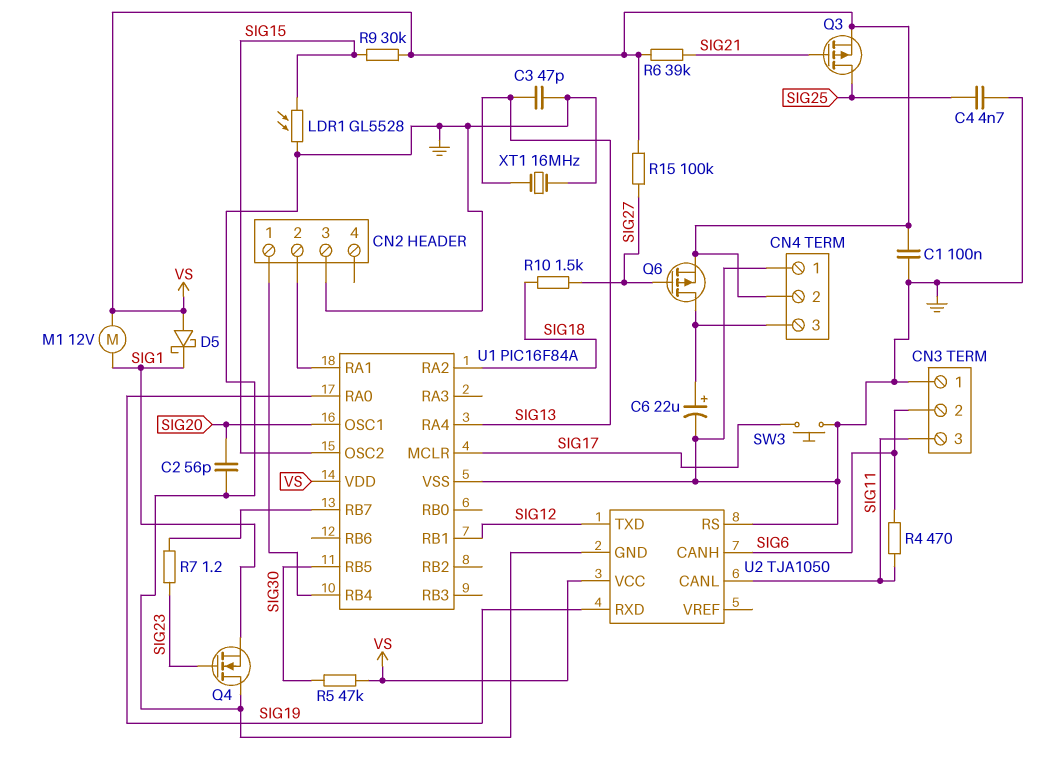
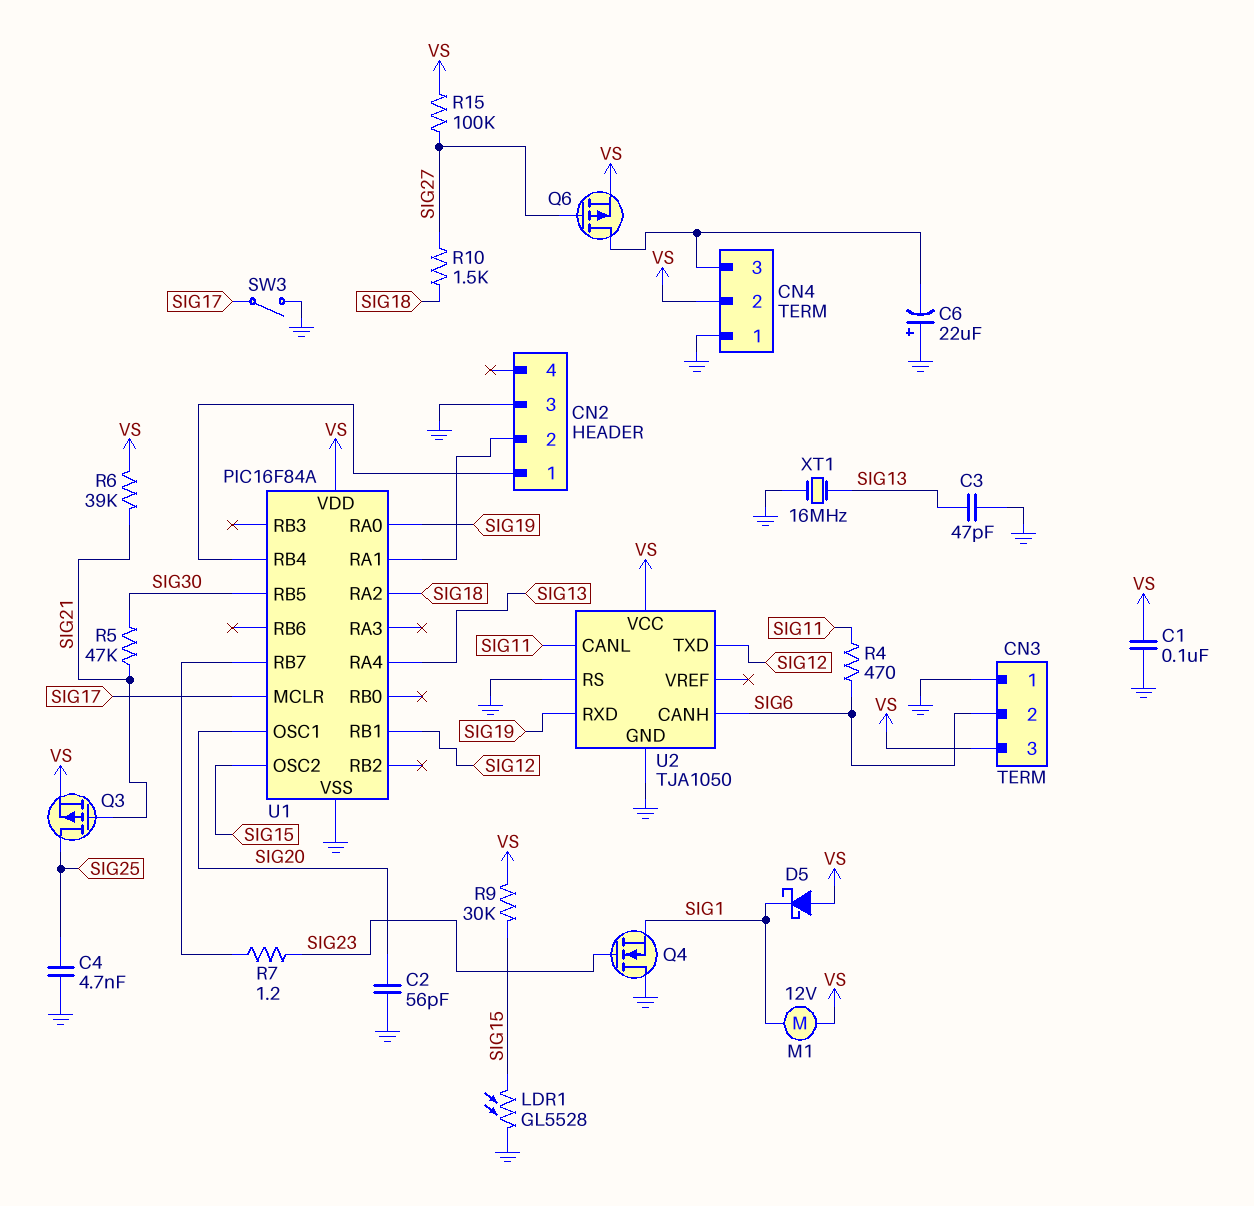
C6: 22uF (plus CN4/3, minus GND) -> 22uF (plus GND, minus CN4/3)
CN3 pin 3: SIG11 -> VS
R5: 47k (SIG30, VS) -> 47k (SIG21, SIG30)
SW3: button (GND, SIG17) -> switch (GND, SIG17)

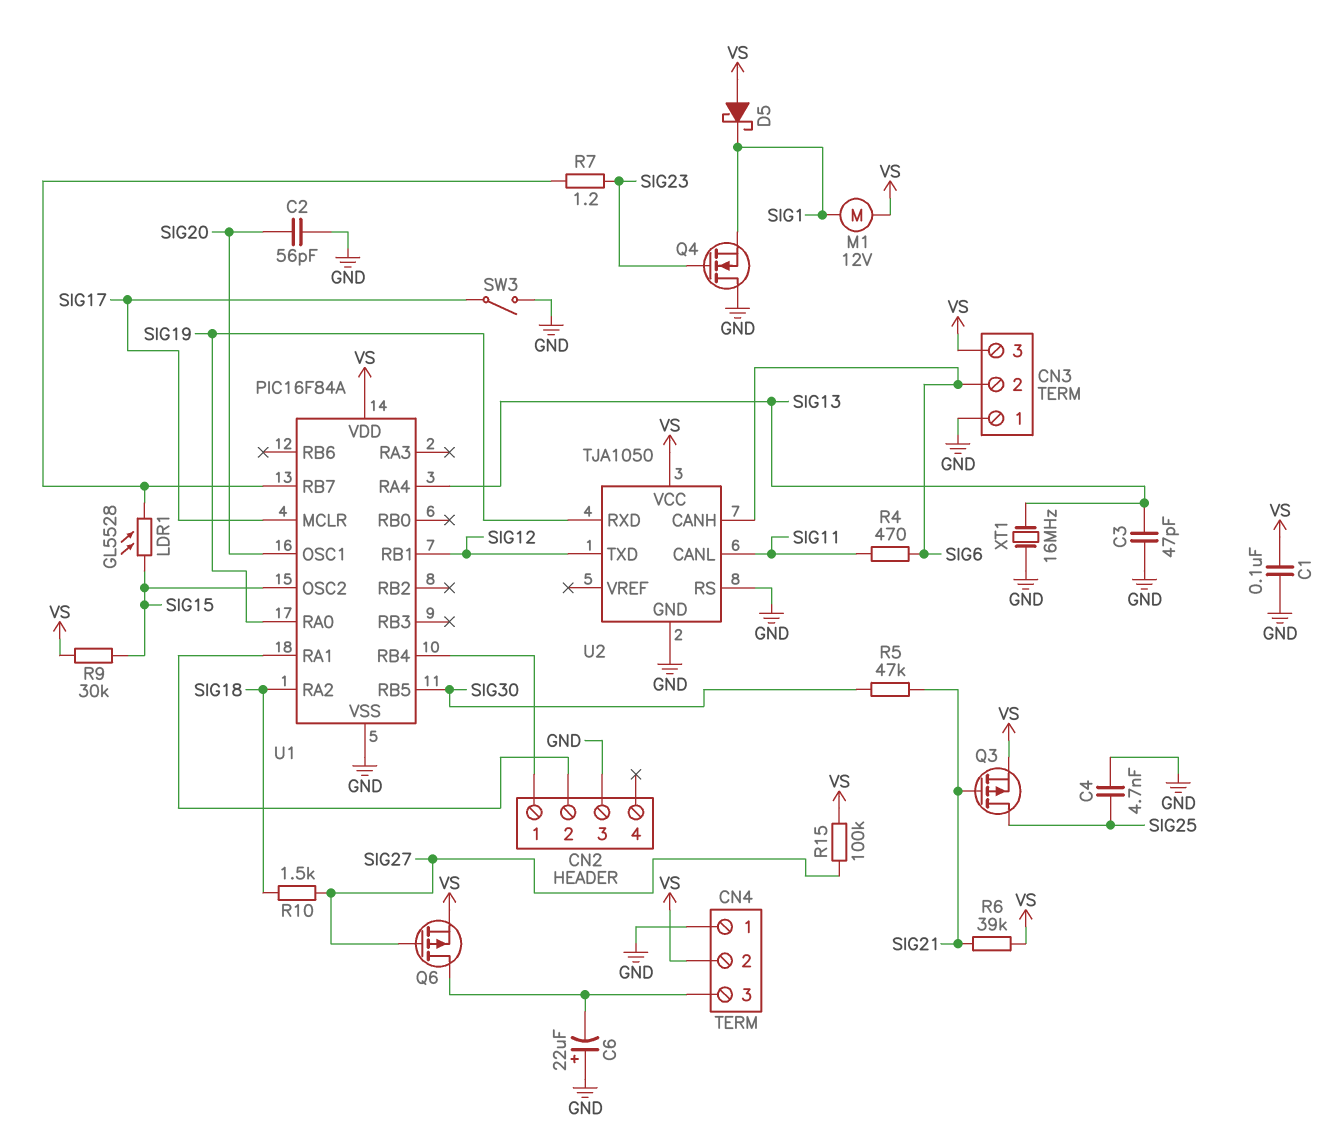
LDR1: GL5528 (GND, SIG15) -> GL5528 (SIG15, U1/RB7)

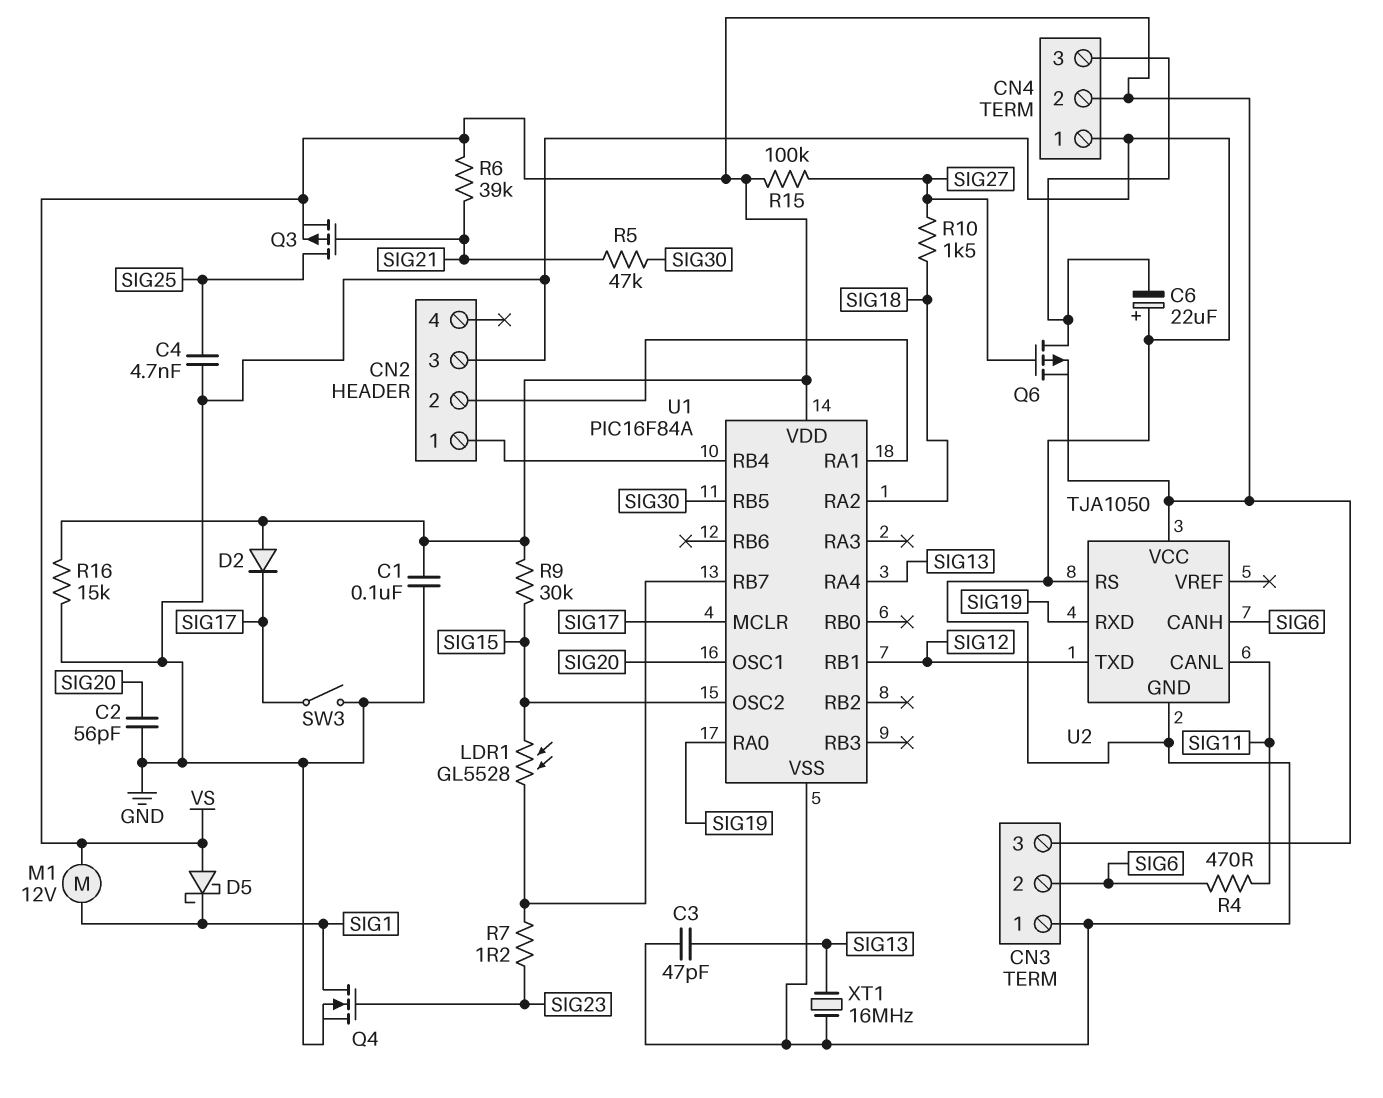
D2: none -> diode (A VS, K SIG17)
Q4: NMOS (G SIG23, D GND, S SIG1) -> NMOS (G SIG23, D SIG1, S GND)
R16: none -> 15k (GND, VS)

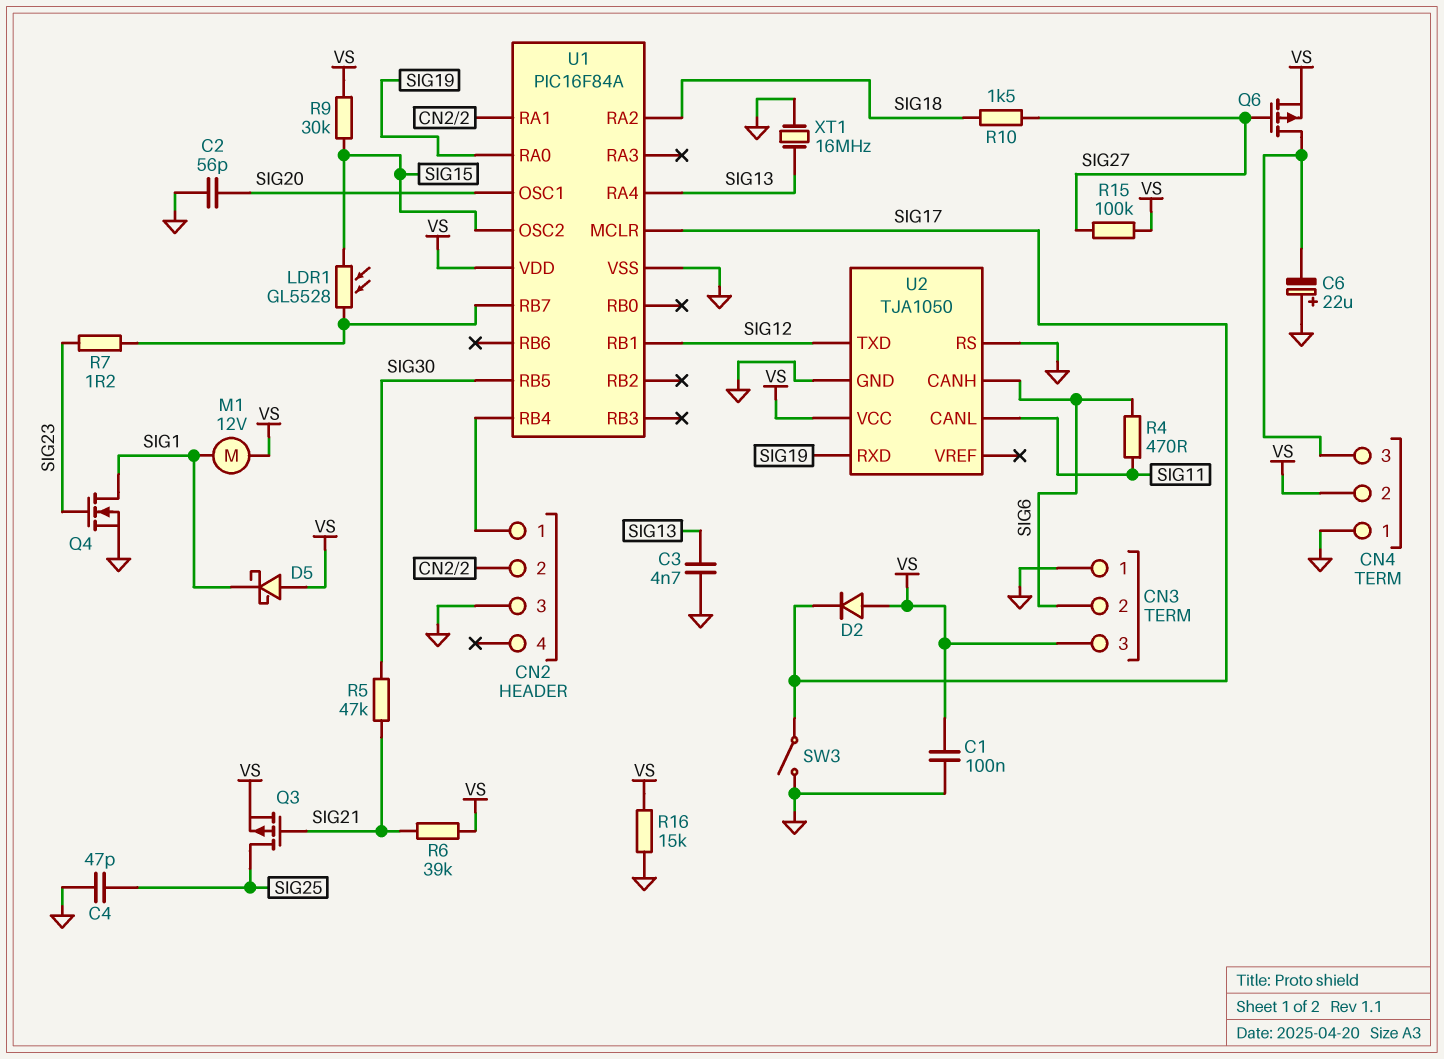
C3: 47pF (GND, SIG13) -> 4.7nF (GND, SIG13)
C4: 4.7nF (GND, SIG25) -> 47pF (GND, SIG25)

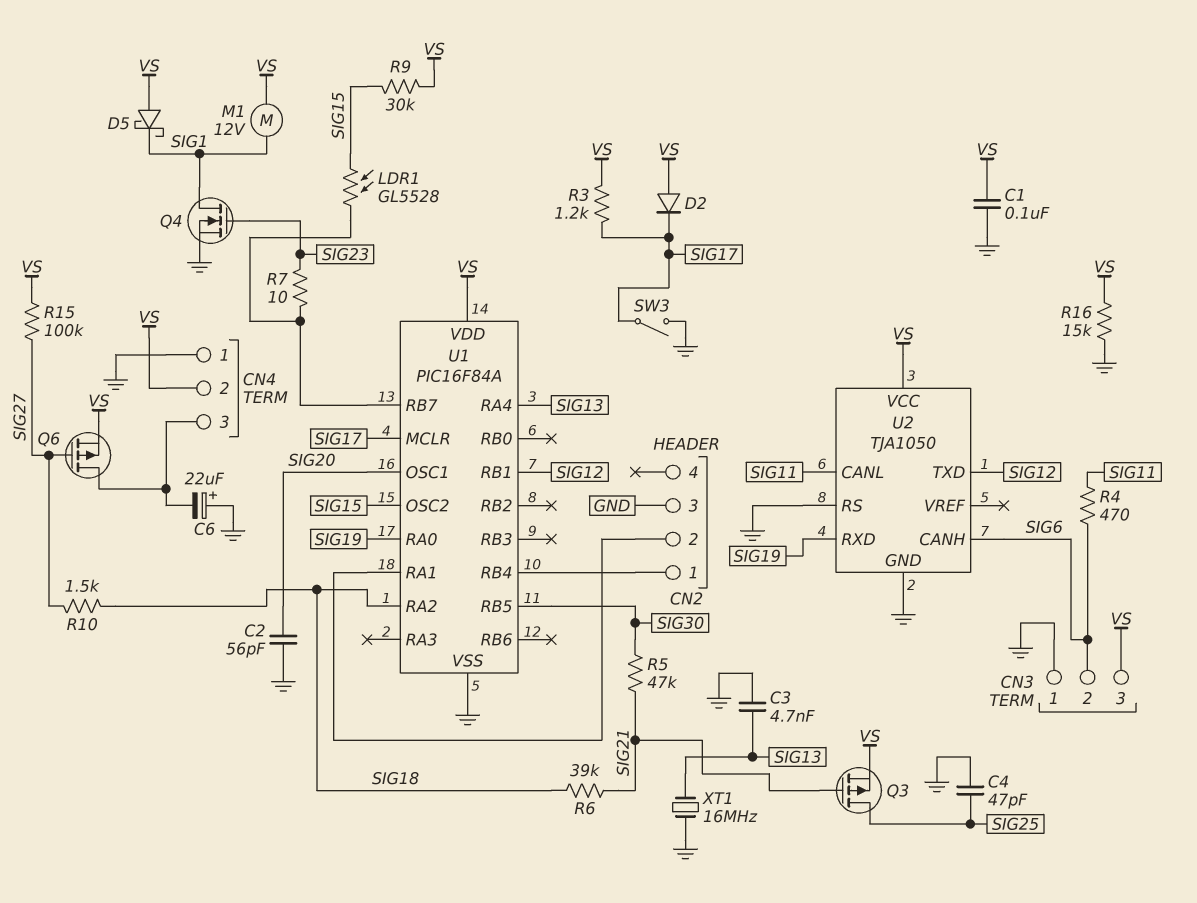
R3: none -> 1.2k (SIG17, VS)
R6: 39k (SIG21, VS) -> 39k (SIG18, SIG21)
R7: 1.2 (SIG23, U1/RB7) -> 10 (SIG23, U1/RB7)

